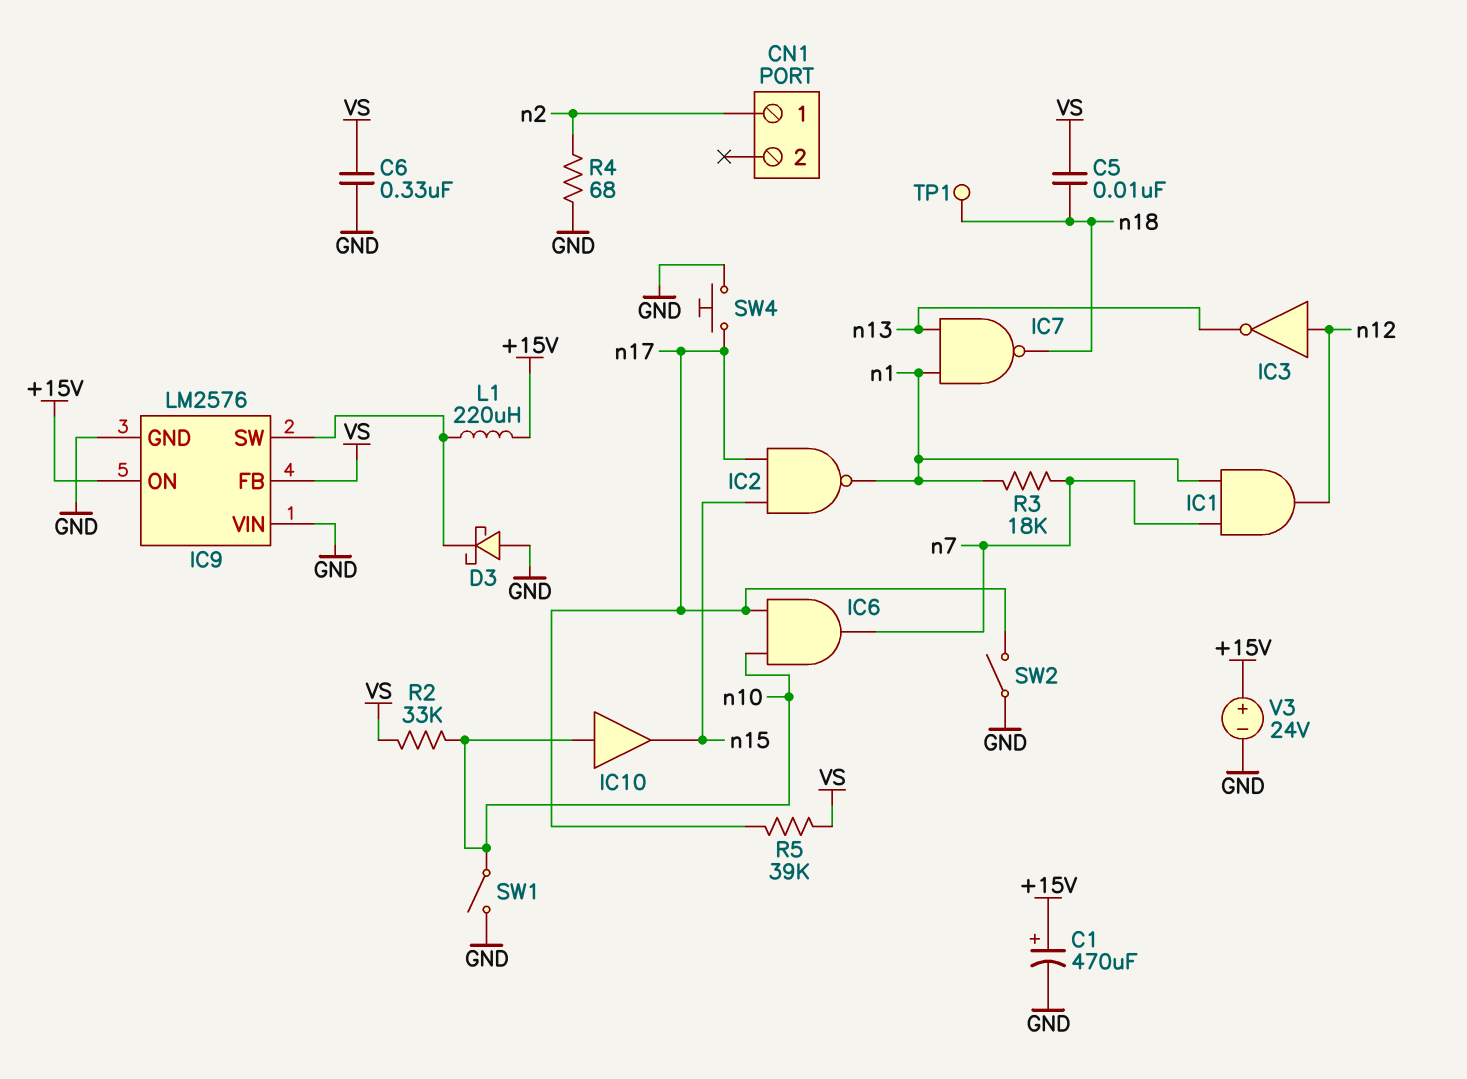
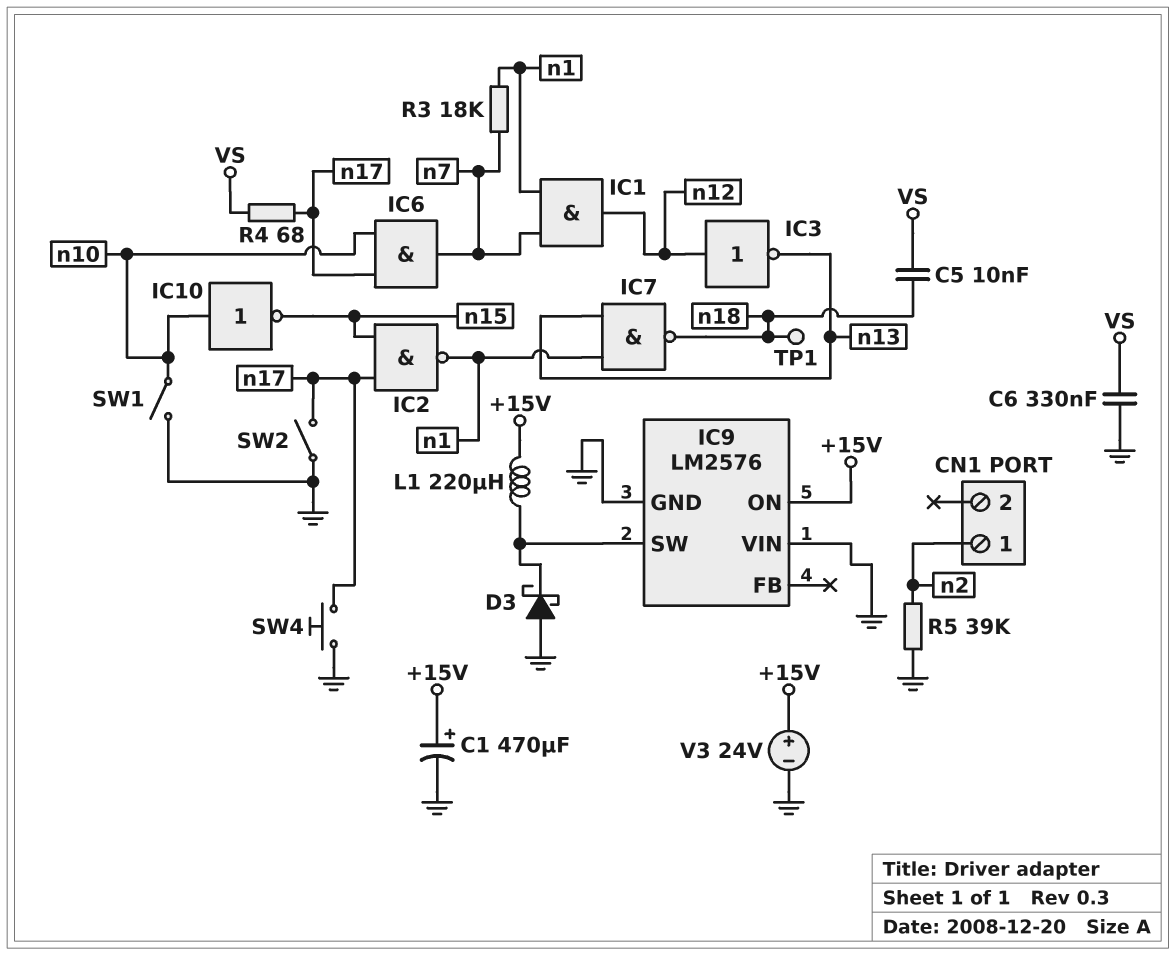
IC9 pin FB: VS -> none
IC10: buffer (in n10, out n15) -> NOT (in n10, out n15)
R2: 33k (VS, n10) -> none
R4: 68 (GND, n2) -> 68 (VS, n17)
R5: 39k (VS, n17) -> 39k (GND, n2)

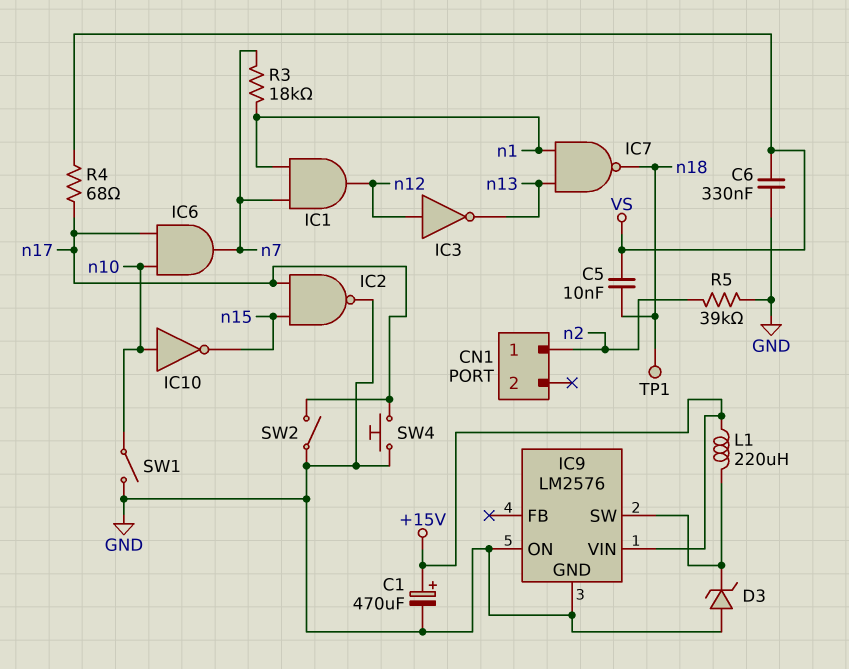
D3: schottky (A GND, K IC9/SW) -> zener (A GND, K IC9/SW)
IC2: NAND (in n15, in n17, out n1) -> NAND (in n15, in n17, out GND)
IC9 pin ON: +15V -> GND
IC9 pin VIN: GND -> +15V
V3: 24V (plus +15V, minus GND) -> none

